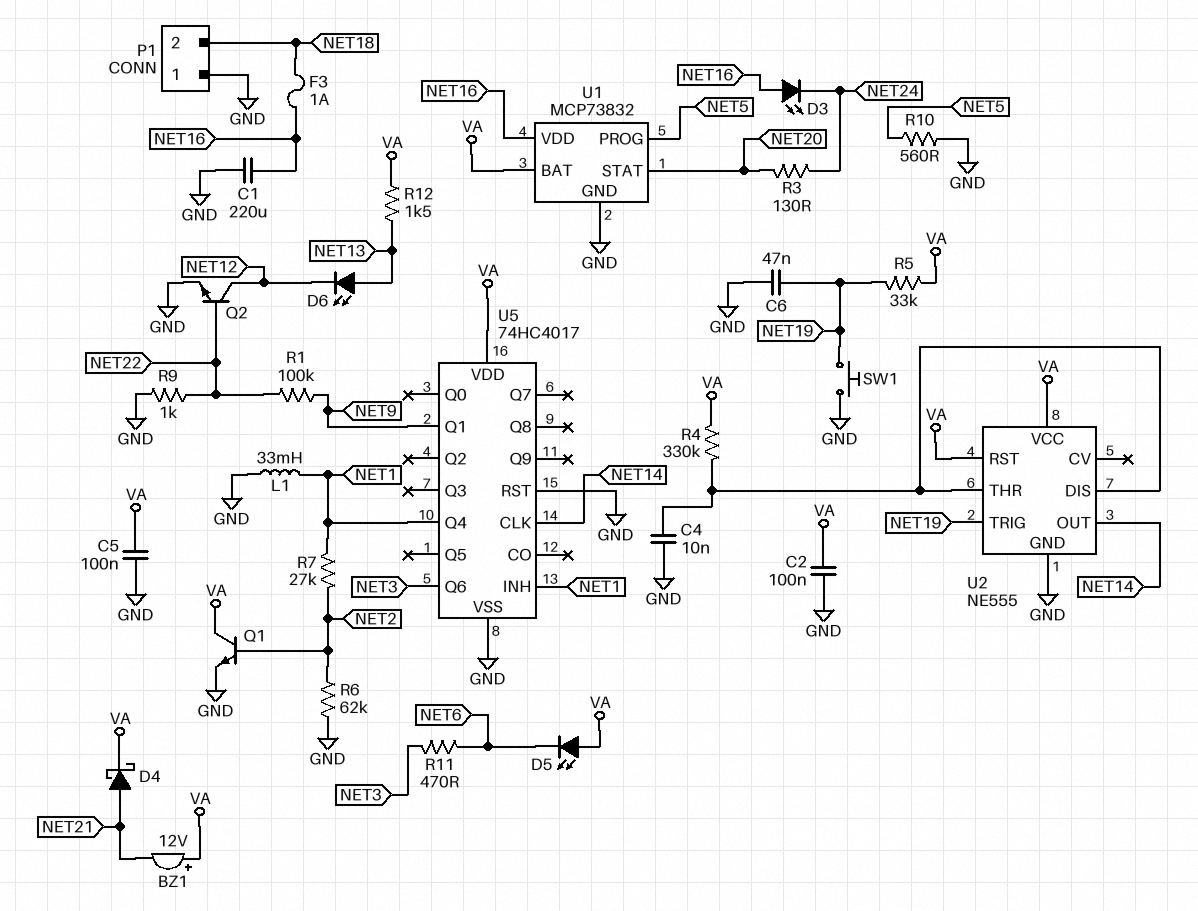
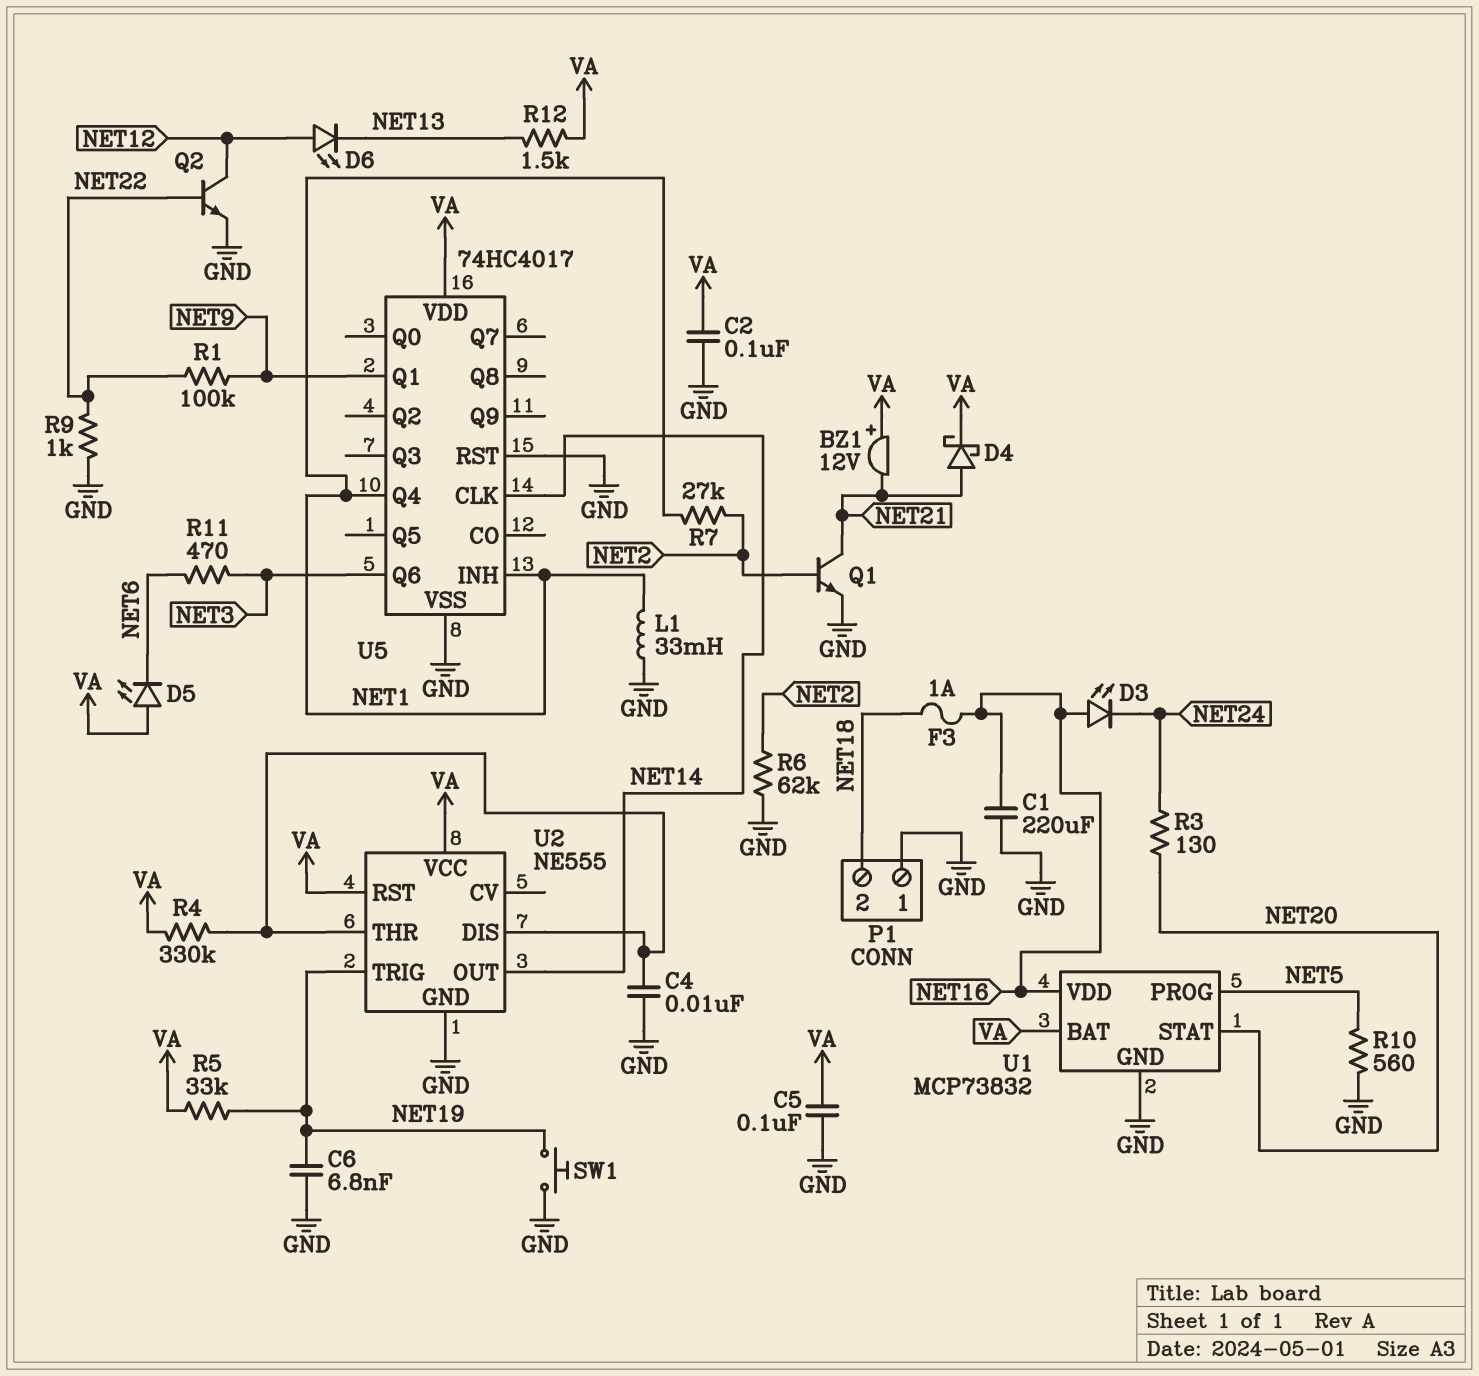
C6: 47nF (GND, NET19) -> 6.8nF (GND, NET19)
D6: LED (A NET13, K NET12) -> LED (A NET12, K NET13)
Q1: NPN (B NET2, C VA, E GND) -> NPN (B NET2, C NET21, E GND)

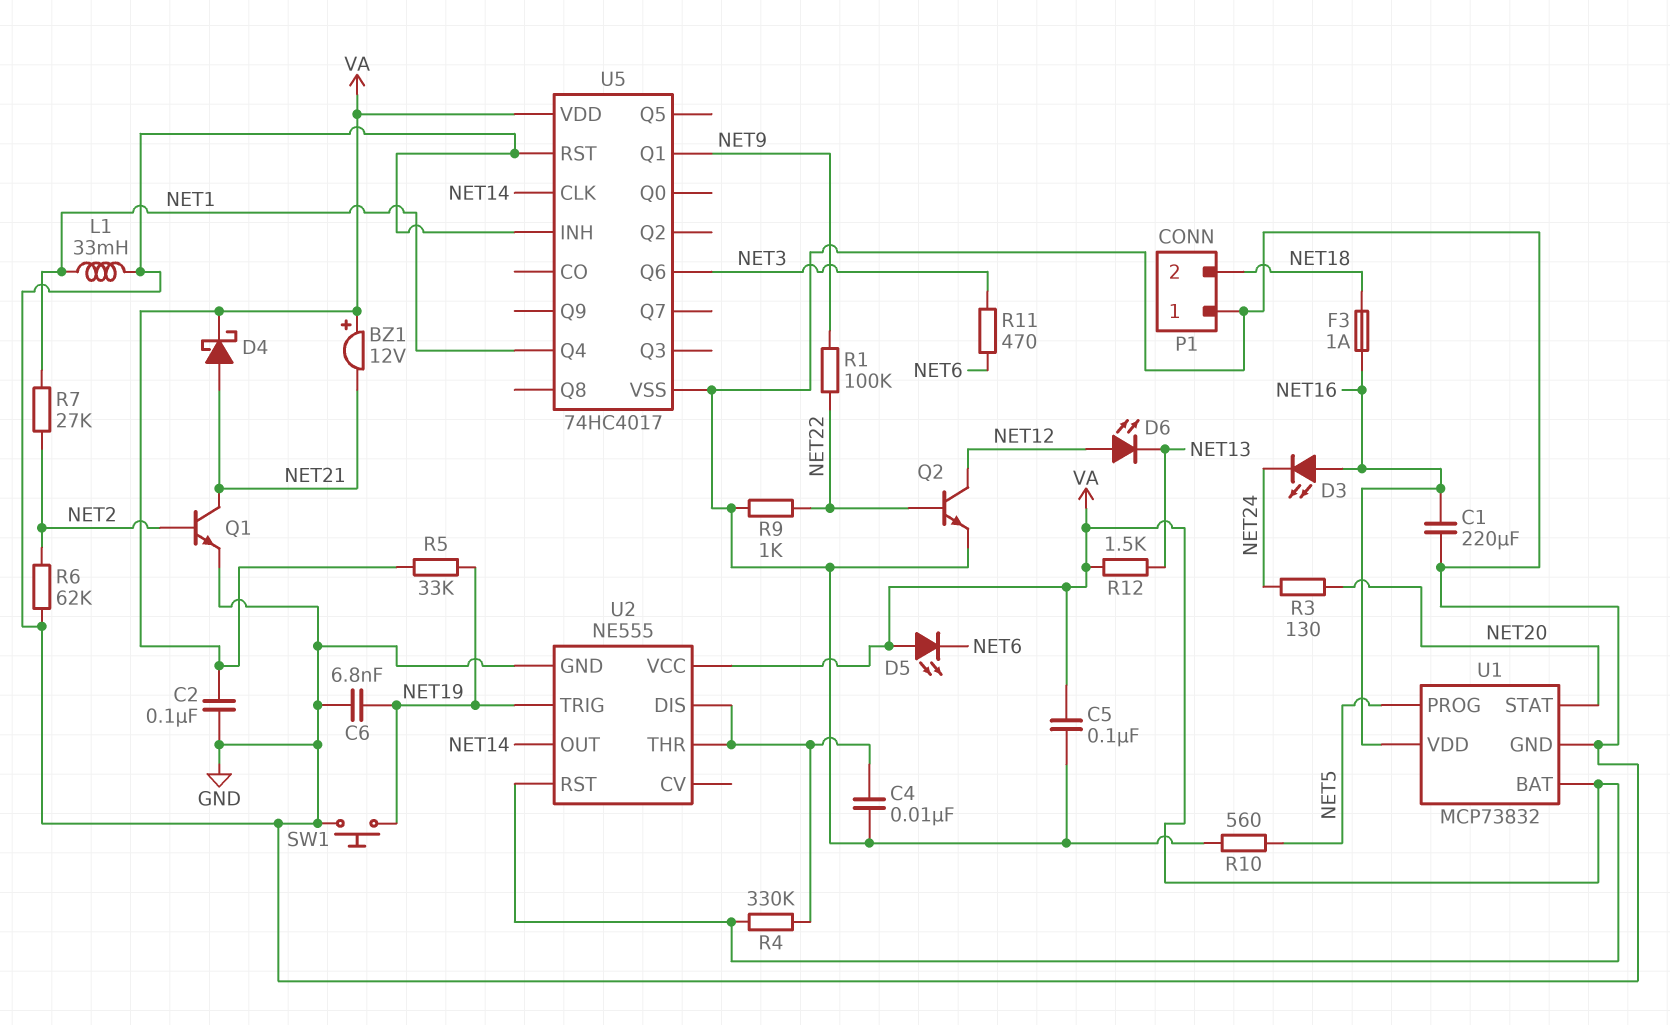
U5 pin INH: NET1 -> GND

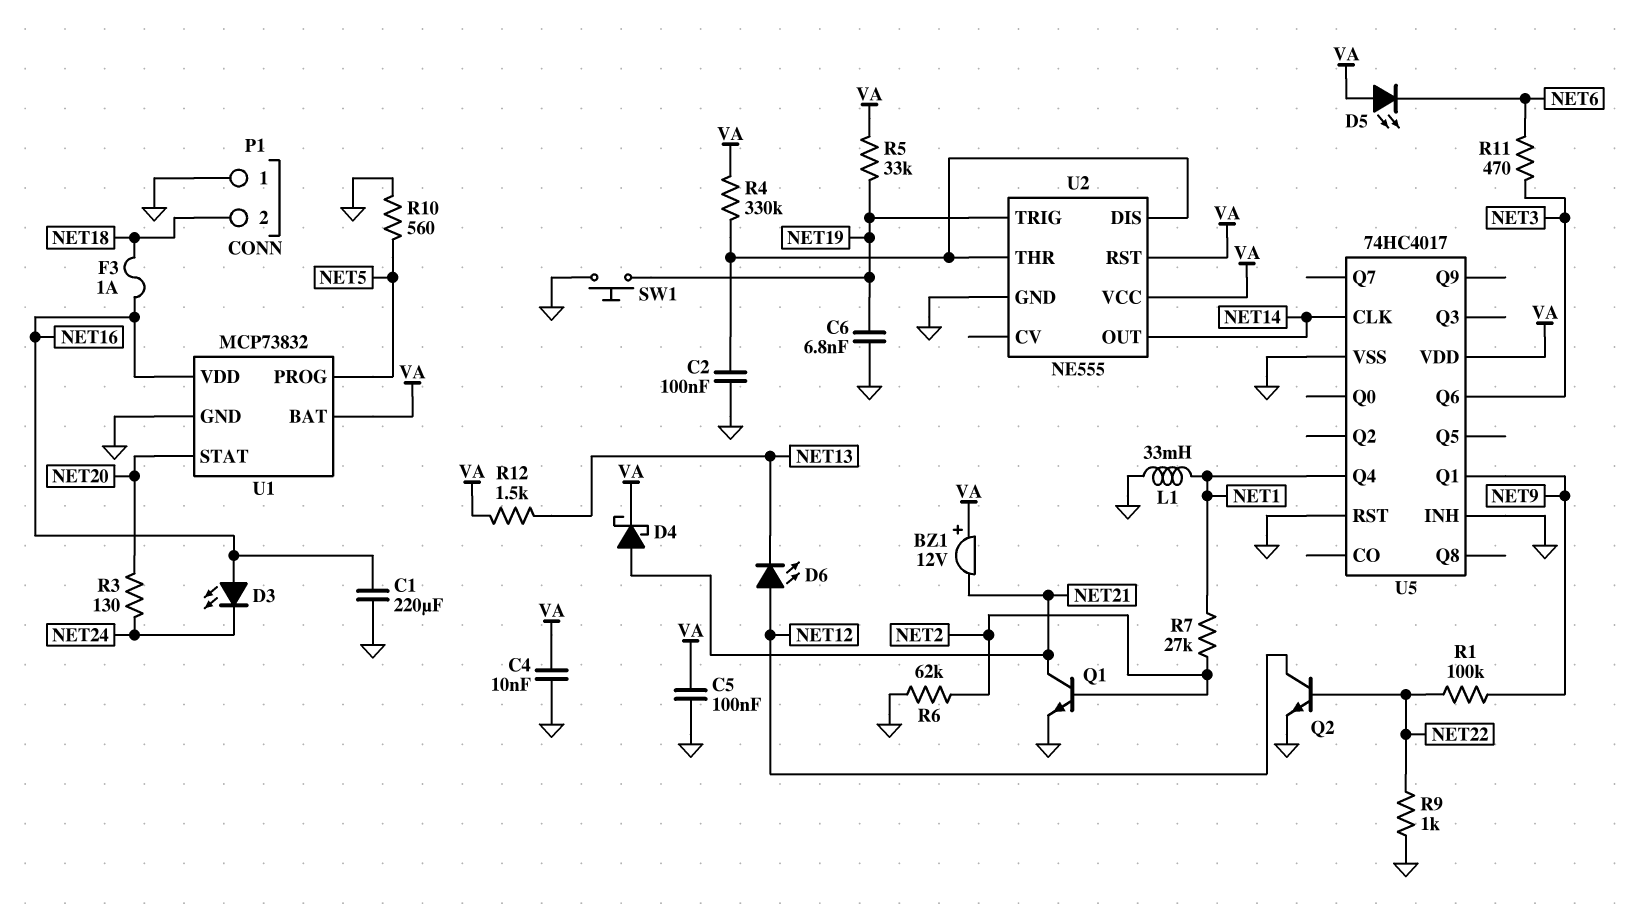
C2: 100nF (GND, VA) -> 100nF (GND, U2/DIS)
C4: 10nF (GND, U2/DIS) -> 10nF (GND, VA)

